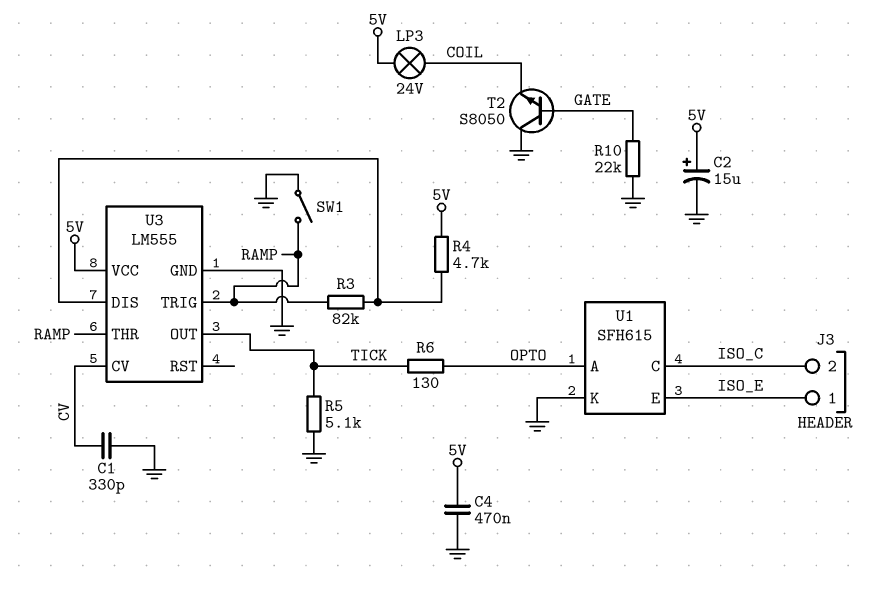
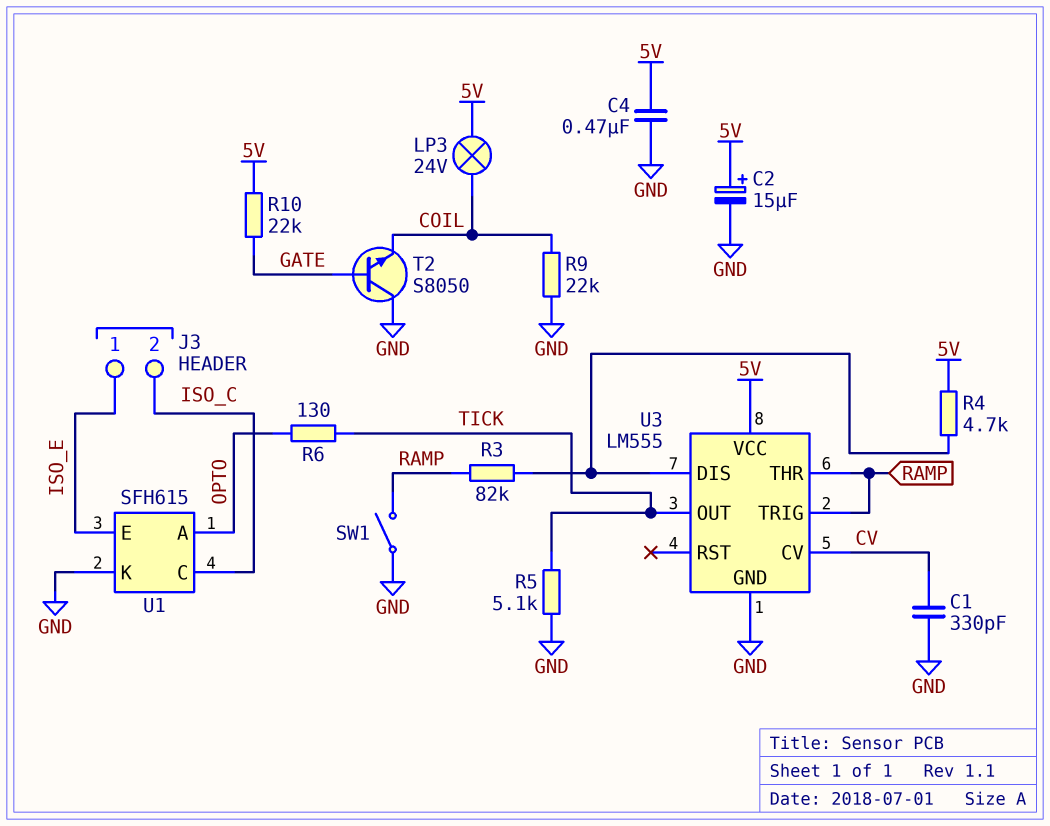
R9: none -> 22k (COIL, GND)
R10: 22k (GATE, GND) -> 22k (5V, GATE)

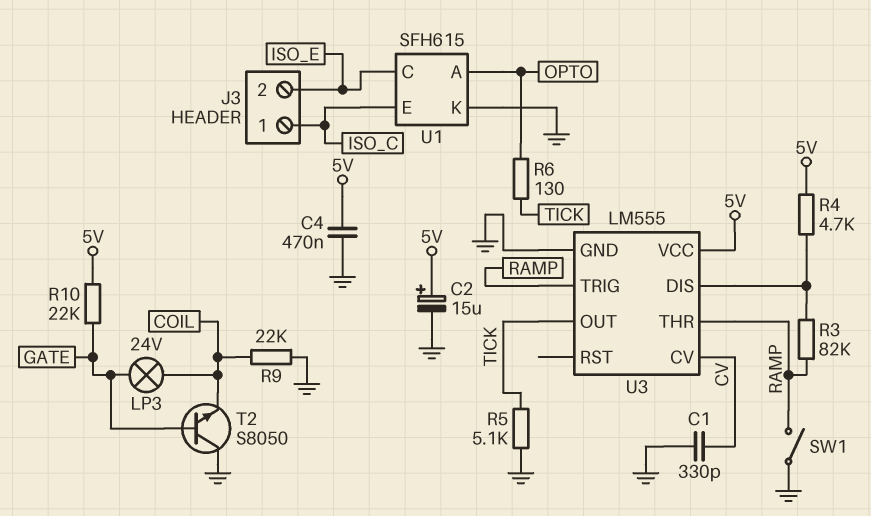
J3 pin 1: ISO_E -> ISO_C
J3 pin 2: ISO_C -> ISO_E
LP3: lamp 24V (5V, COIL) -> lamp 24V (COIL, GATE)
U1 pin C: ISO_C -> ISO_E
U1 pin E: ISO_E -> ISO_C

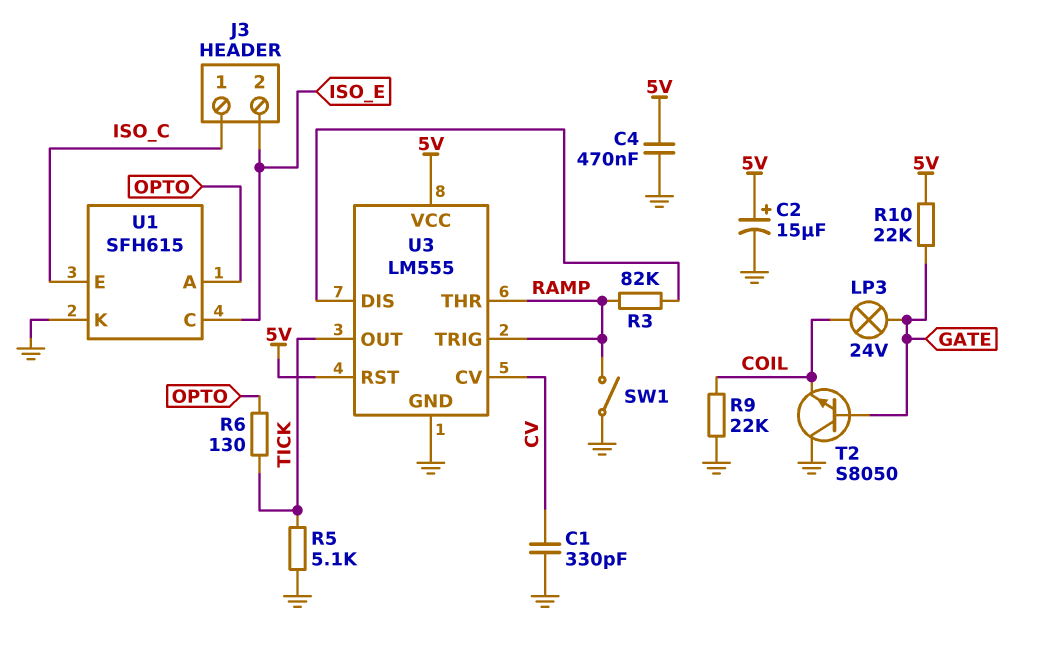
R4: 4.7k (5V, U3/DIS) -> none
U3 pin RST: none -> 5V

